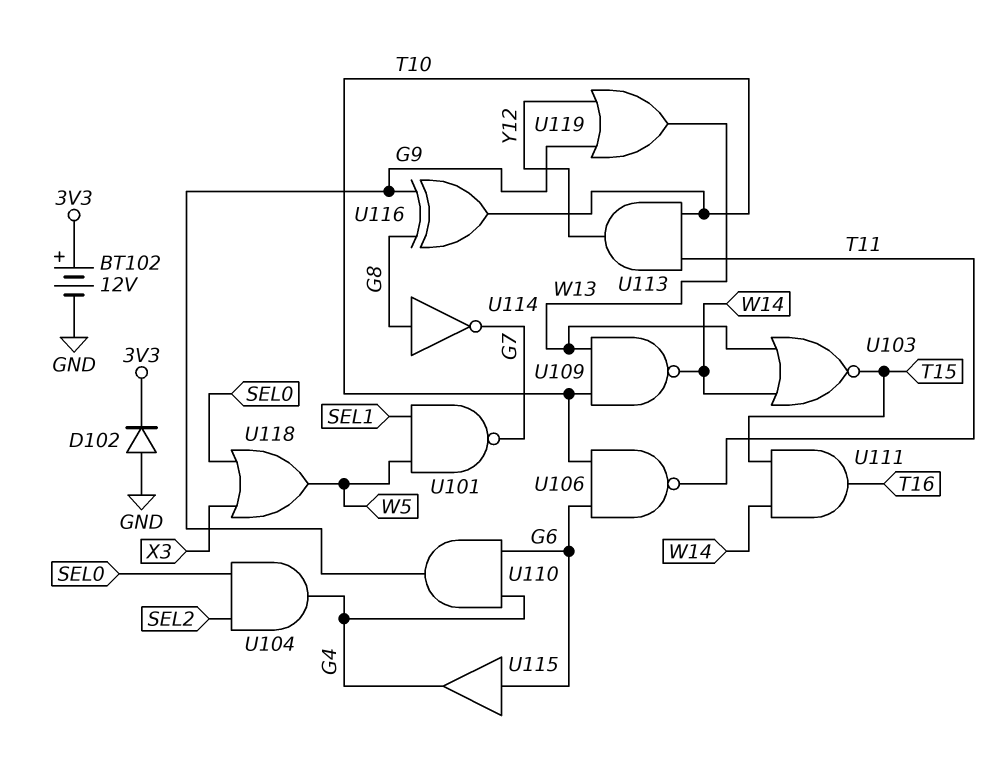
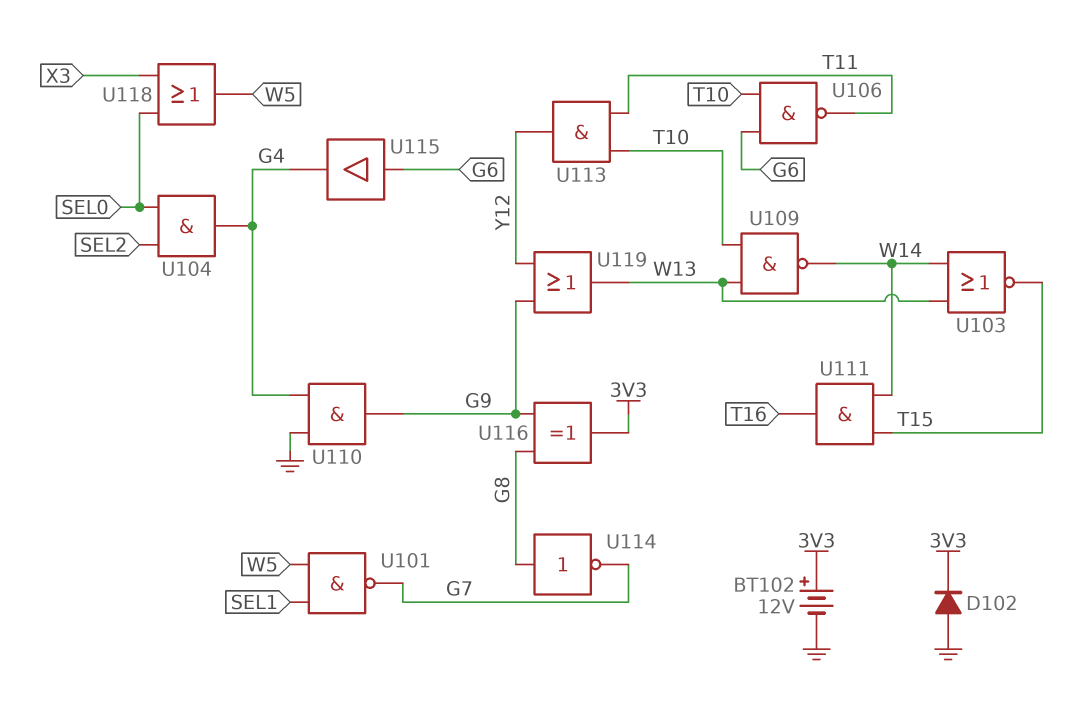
U110: AND (in G4, in G6, out G9) -> AND (in G4, in GND, out G9)
U116: XOR (in G8, in G9, out T10) -> XOR (in G8, in G9, out 3V3)

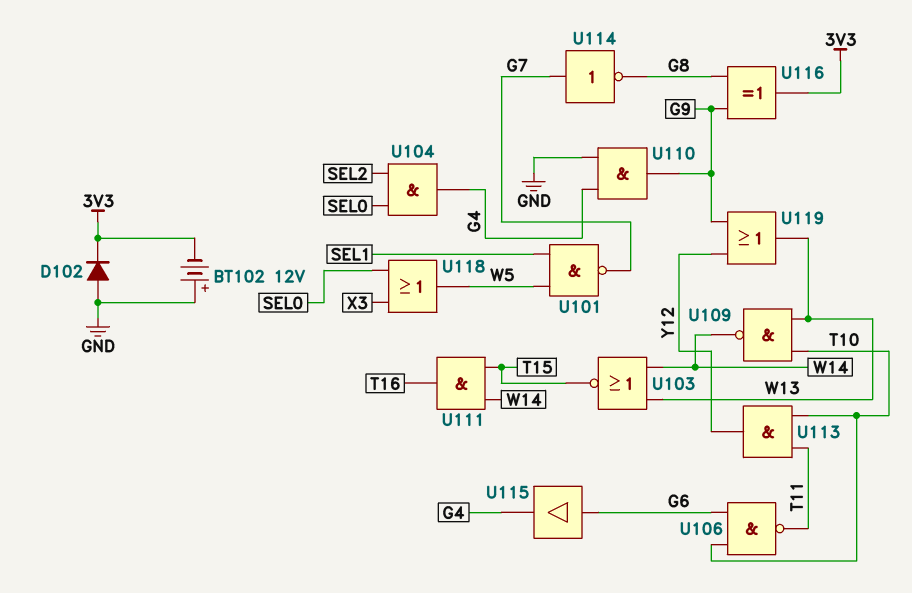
BT102: 12V (plus 3V3, minus GND) -> 12V (plus GND, minus 3V3)
U114: NOT (in G8, out G7) -> NOT (in G7, out G8)

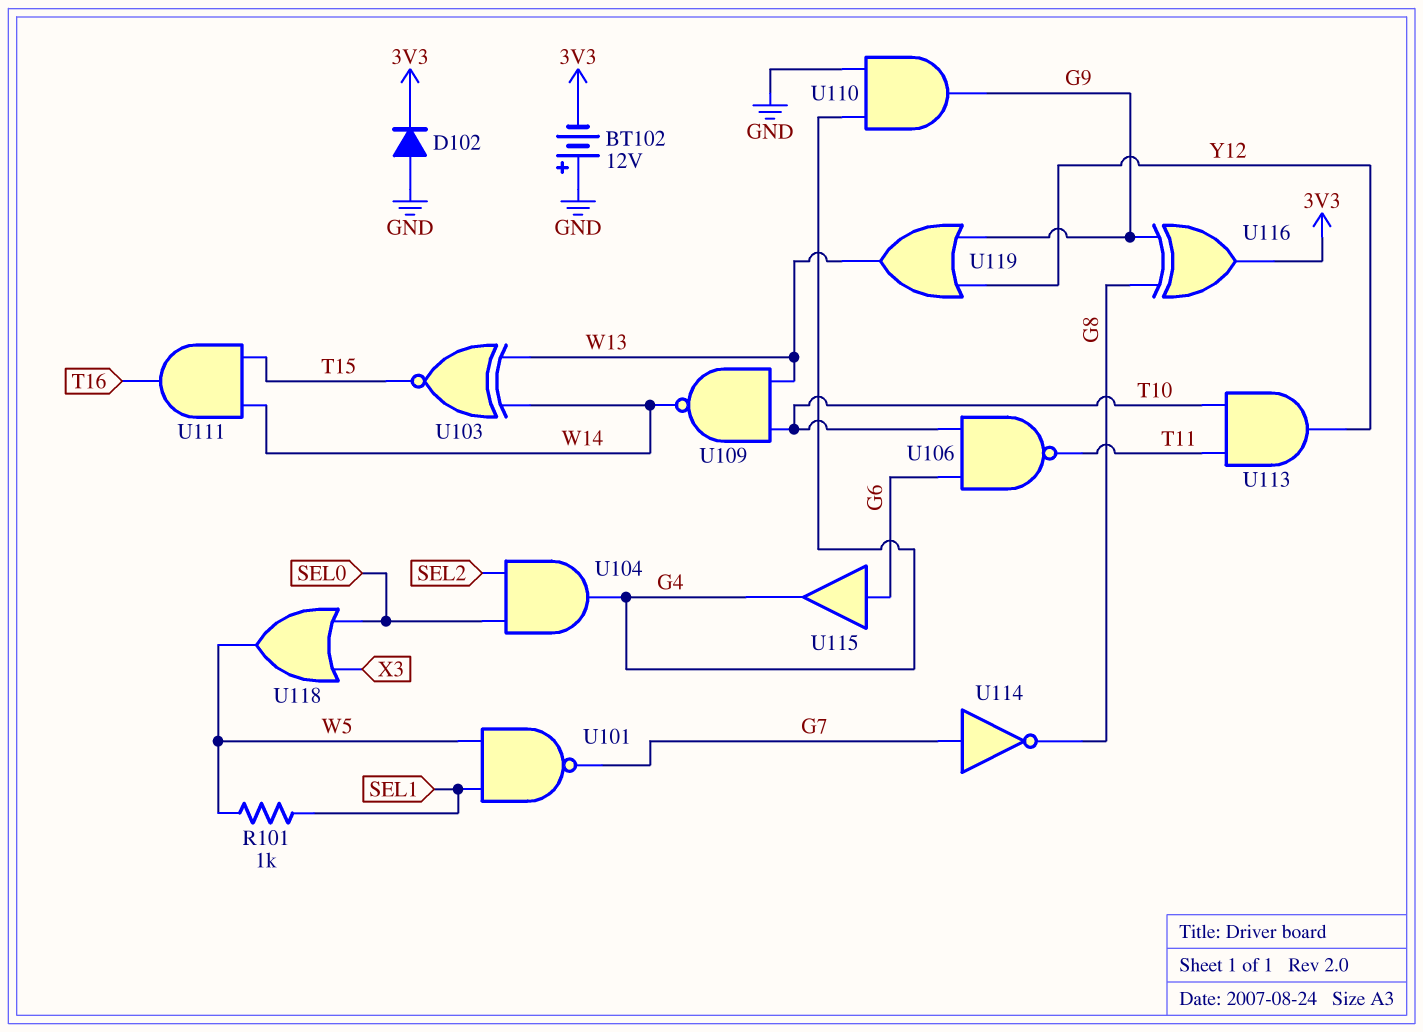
R101: none -> 1k (SEL1, W5)
U103: NOR (in W13, in W14, out T15) -> XNOR (in W13, in W14, out T15)

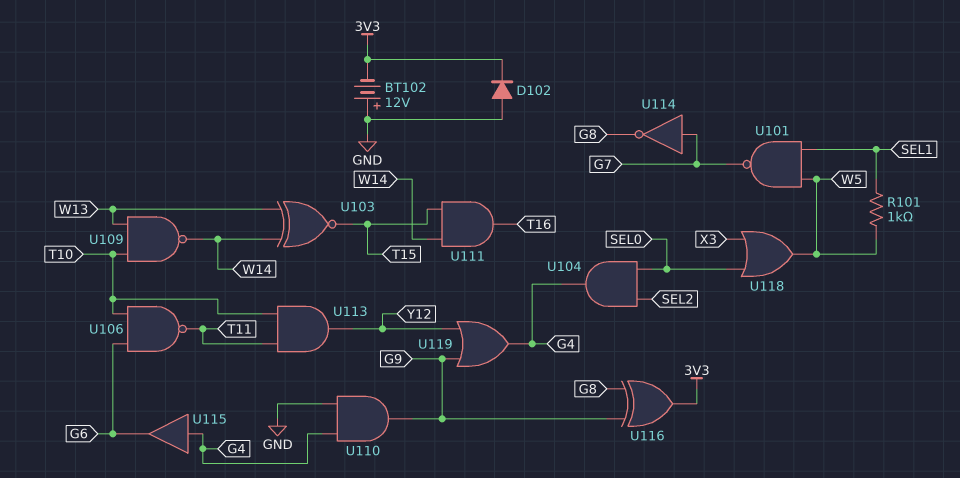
U115: buffer (in G6, out G4) -> buffer (in G4, out G6)
U119: OR (in G9, in Y12, out W13) -> OR (in G9, in Y12, out G4)

